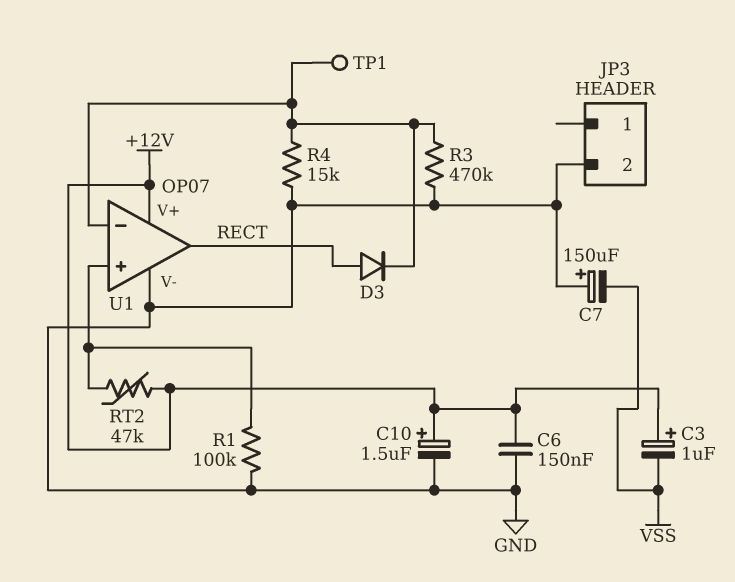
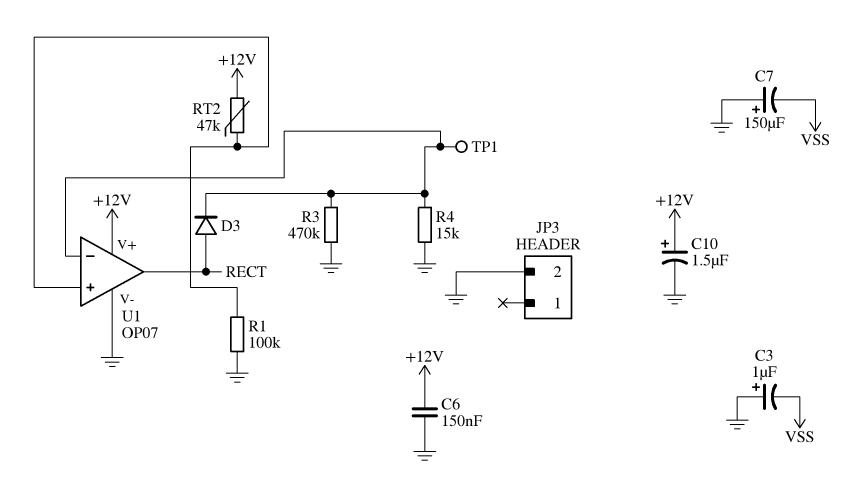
C3: 1uF (plus +12V, minus VSS) -> 1uF (plus GND, minus VSS)

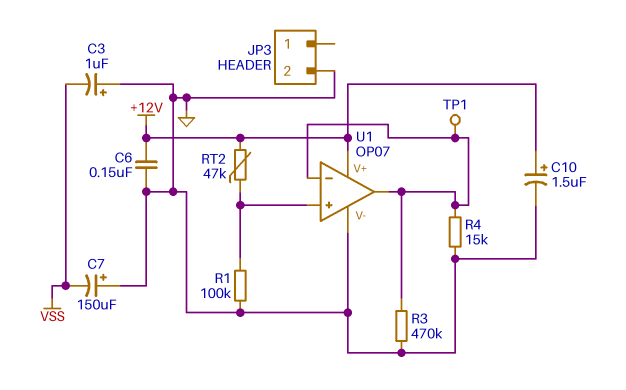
D3: diode (A RECT, K U1/in-) -> none
U1 pin out: RECT -> U1/in-

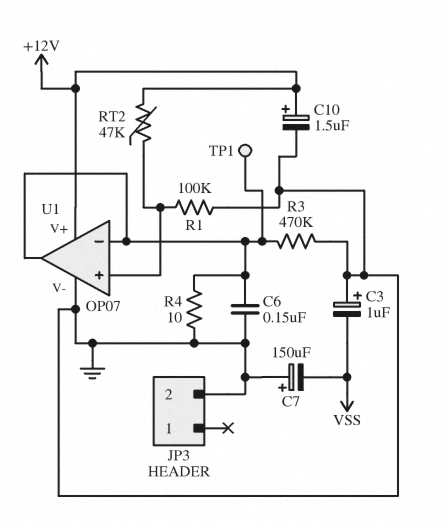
C6: 150nF (+12V, GND) -> 150nF (GND, U1/in-)
R4: 15k (GND, U1/in-) -> 10 (GND, U1/in-)

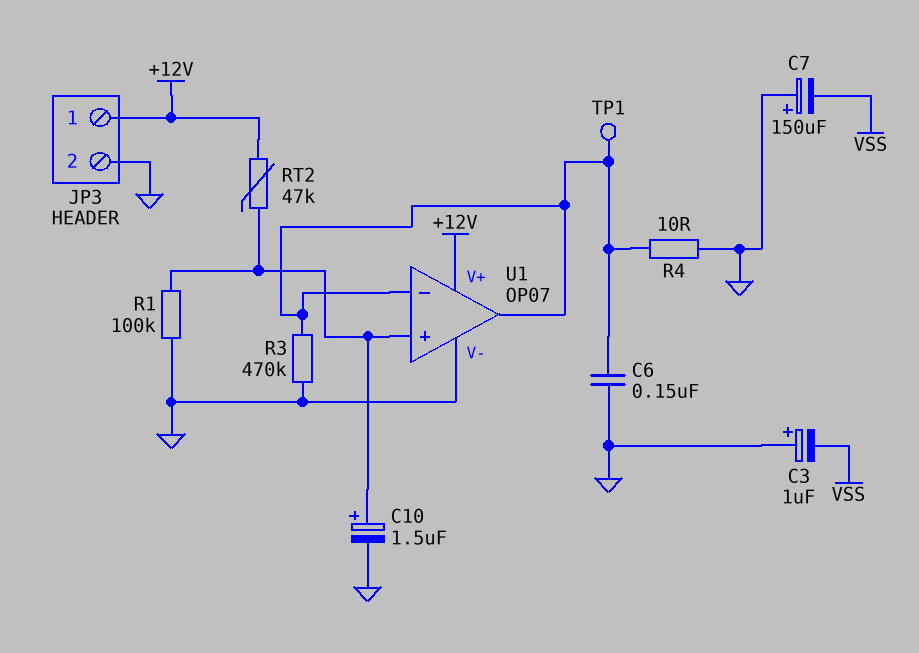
C10: 1.5uF (plus +12V, minus GND) -> 1.5uF (plus U1/in+, minus GND)
JP3 pin 1: none -> +12V

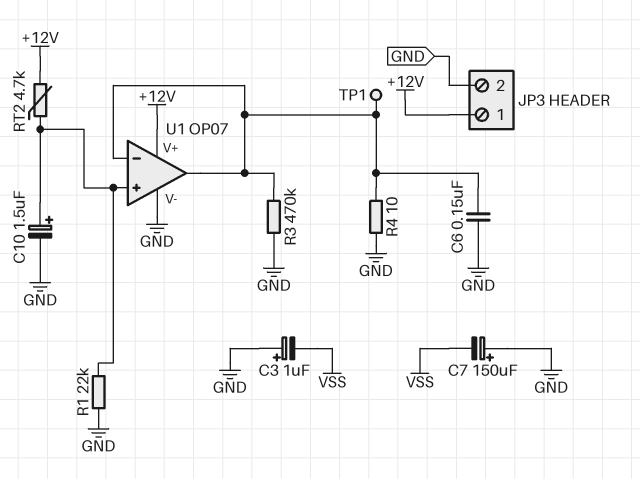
R1: 100k (GND, U1/in+) -> 22k (GND, U1/in+)
RT2: 47k (+12V, U1/in+) -> 4.7k (+12V, U1/in+)

